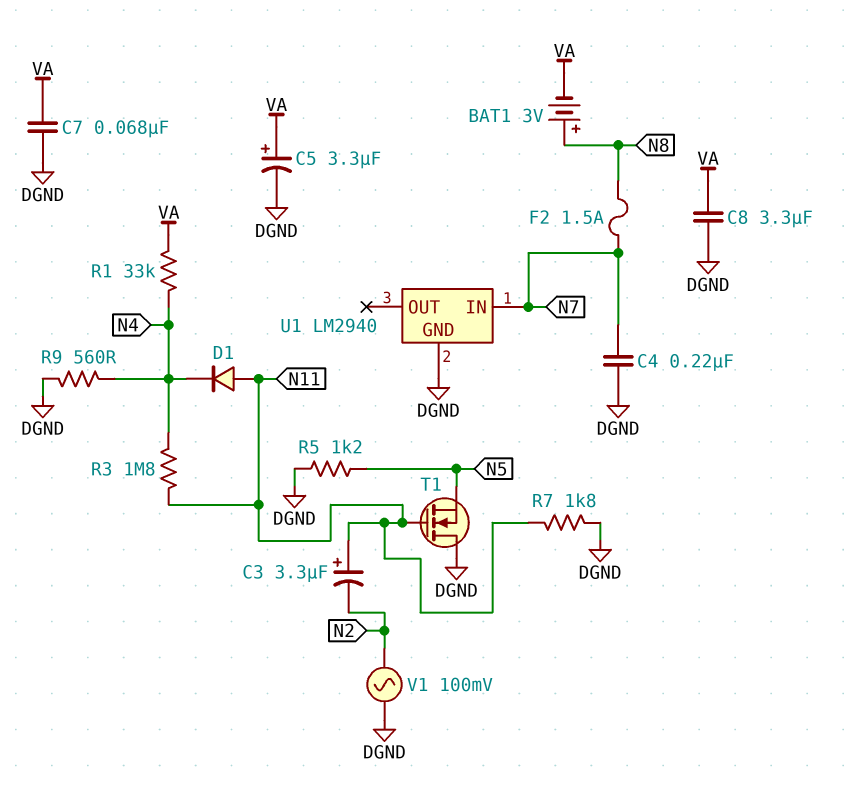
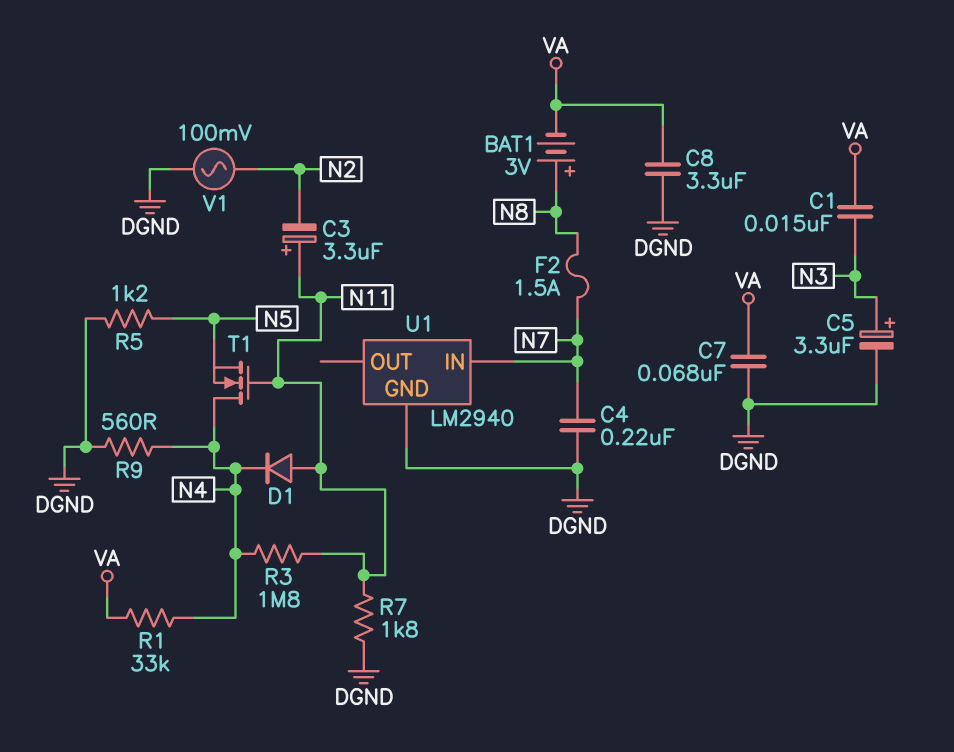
C1: none -> 15nF (N3, VA)
C5: 3.3uF (plus VA, minus DGND) -> 3.3uF (plus N3, minus DGND)
T1: NMOS (G N11, D DGND, S N5) -> NMOS (G N11, D N4, S N5)

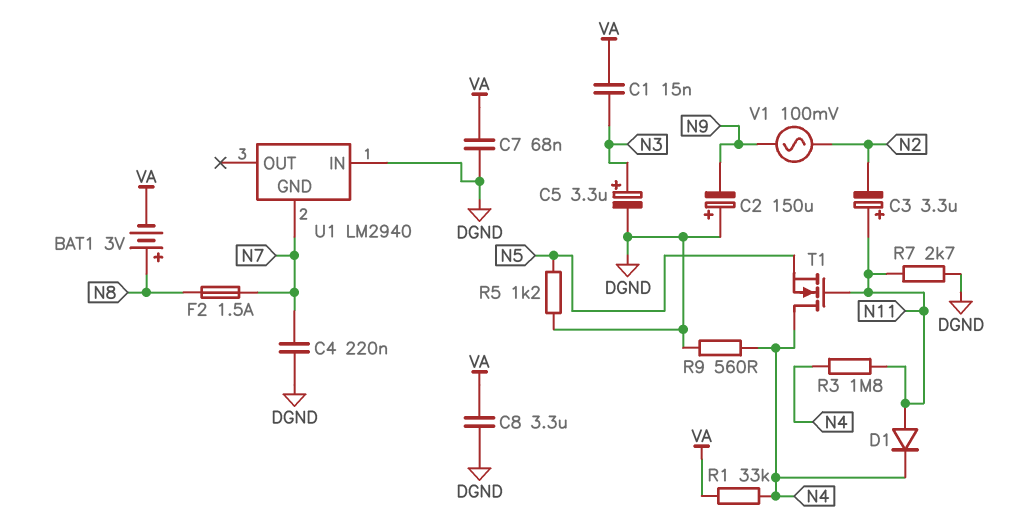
C2: none -> 150uF (plus DGND, minus N9)
R7: 1.8k (DGND, N11) -> 2.7k (DGND, N11)
U1 pin GND: DGND -> N7
U1 pin IN: N7 -> DGND
V1: AC 100mV (DGND, N2) -> AC 100mV (N2, N9)

